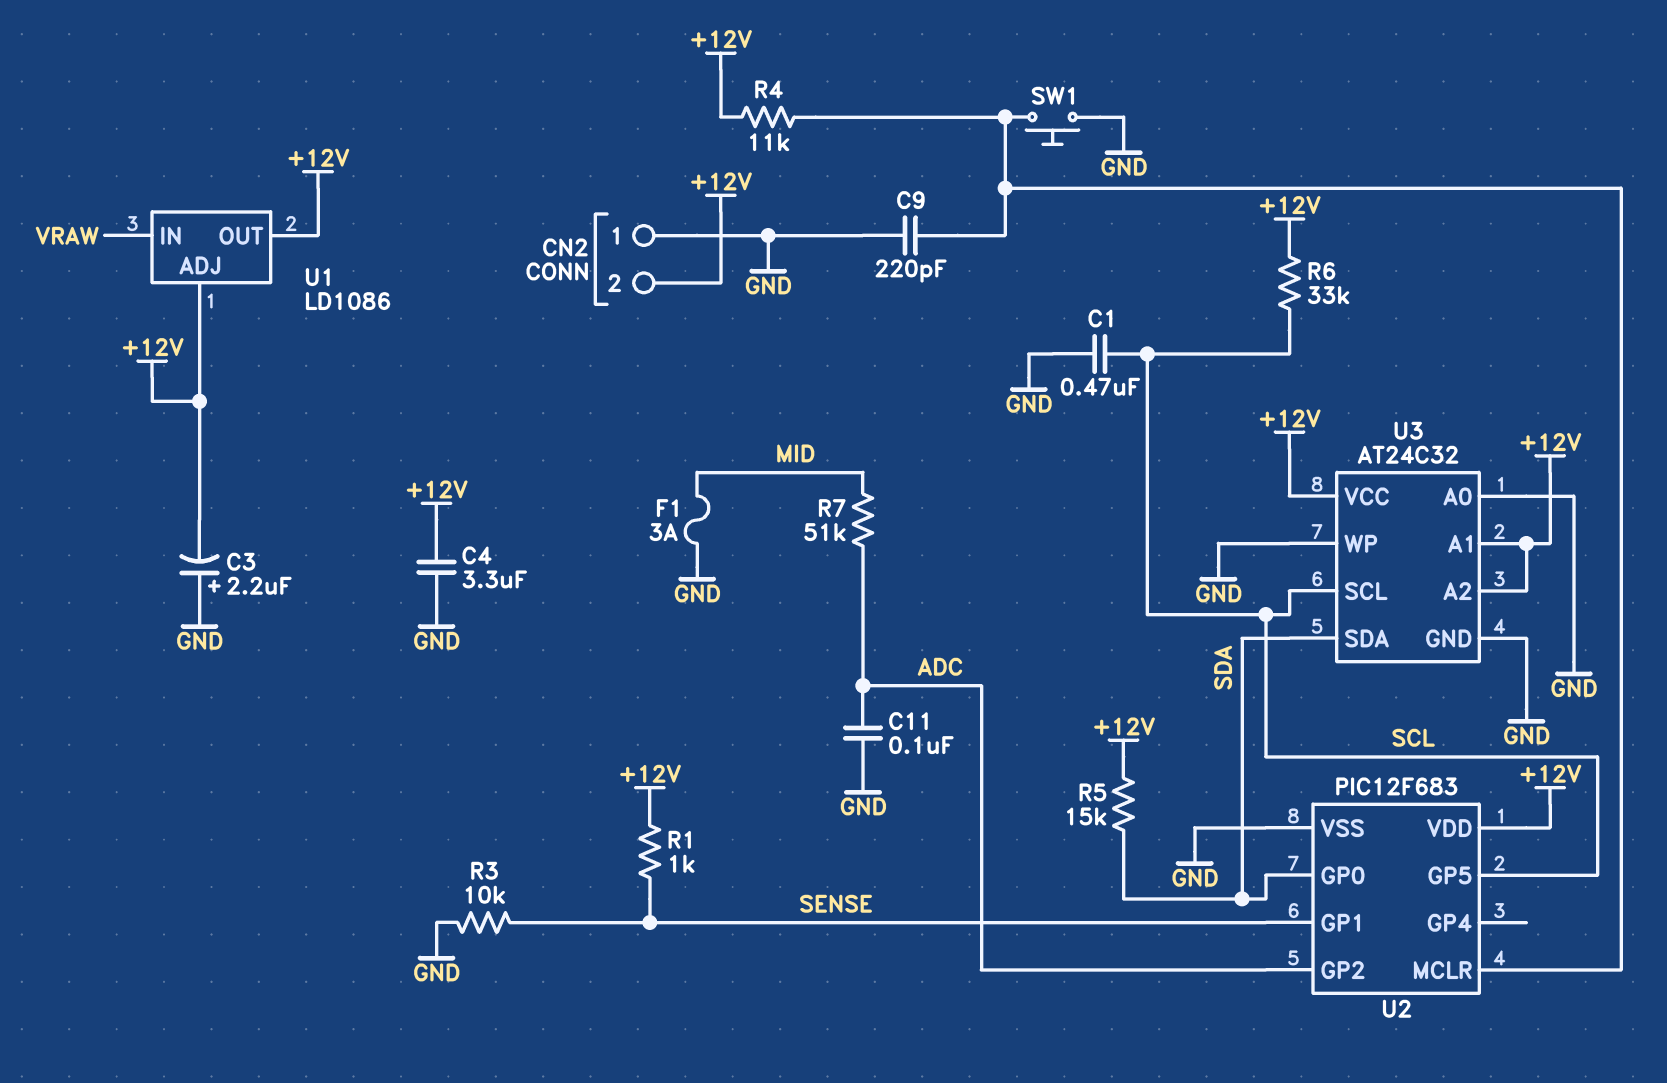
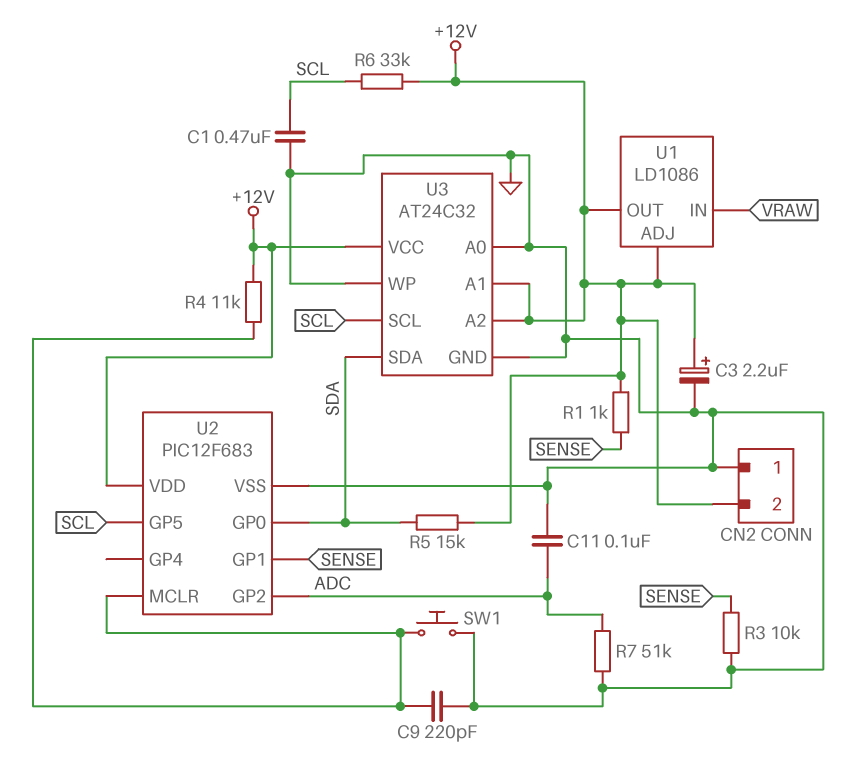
C3: 2.2uF (plus GND, minus +12V) -> 2.2uF (plus +12V, minus GND)
C4: 3.3uF (+12V, GND) -> none
F1: 3A (GND, MID) -> none
R7: 51k (ADC, MID) -> 51k (ADC, GND)

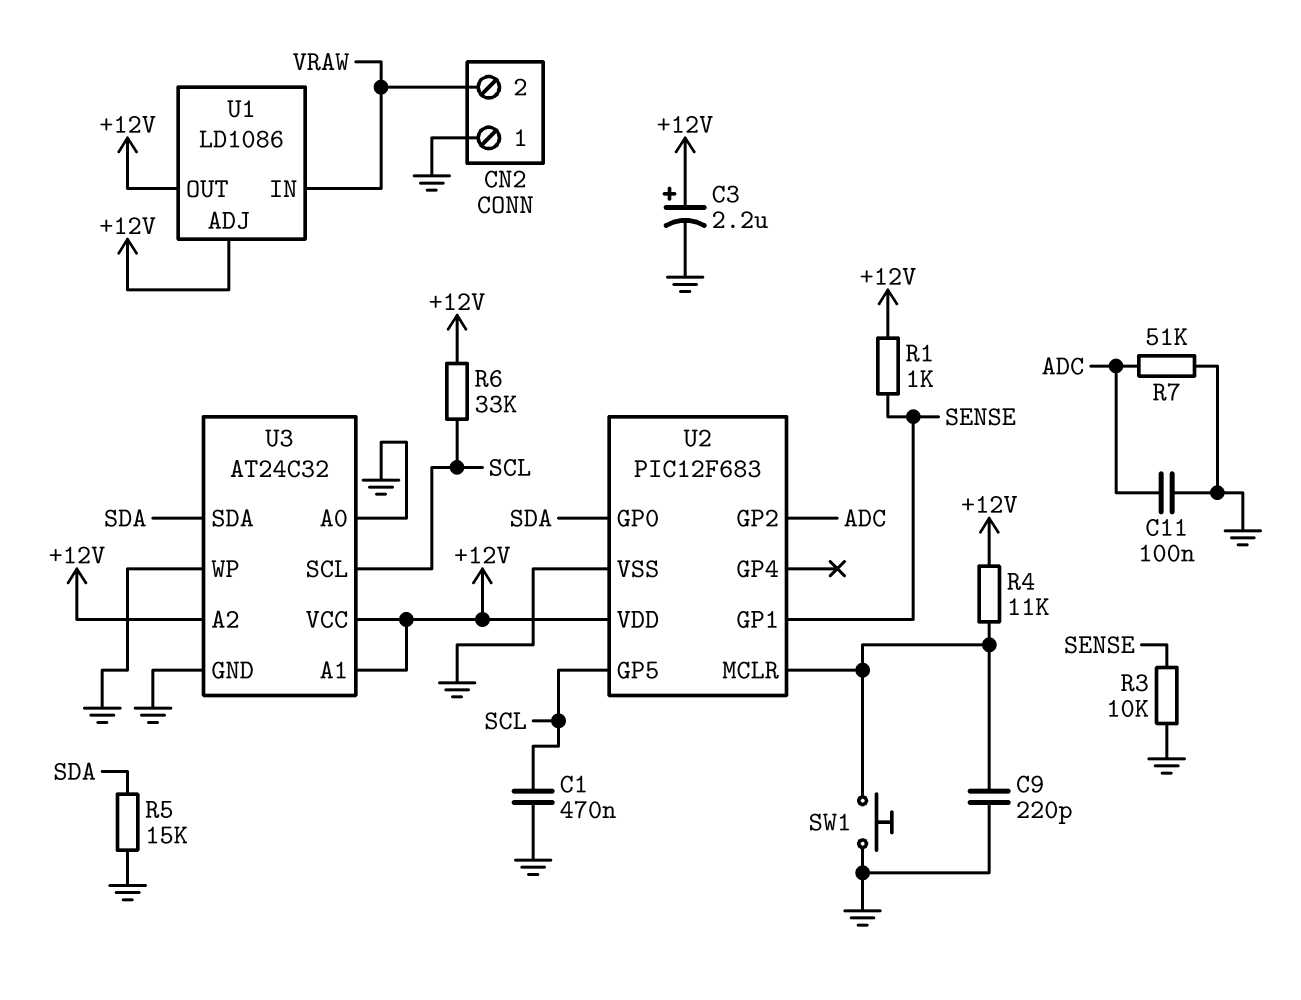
CN2 pin 2: +12V -> VRAW
R5: 15k (+12V, SDA) -> 15k (GND, SDA)

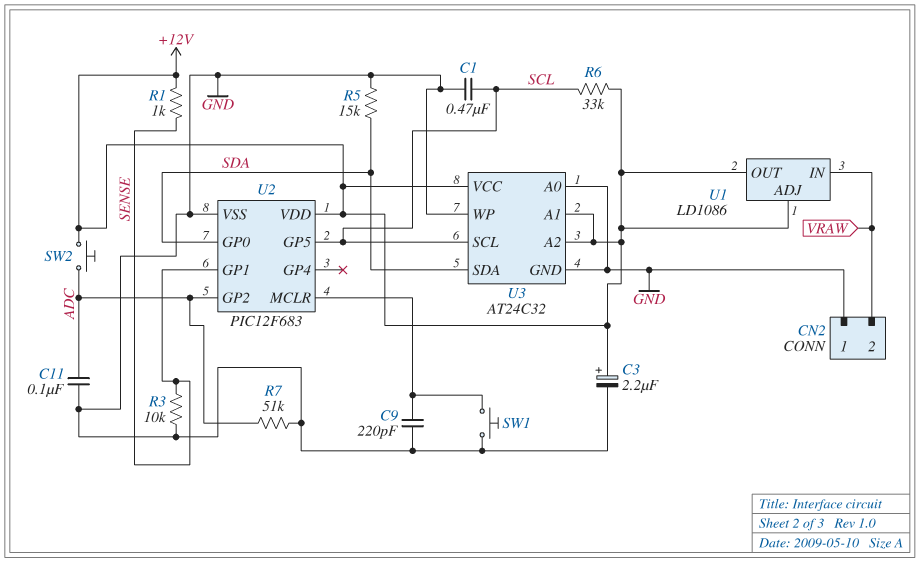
R4: 11k (+12V, U2/MCLR) -> none
SW2: none -> button (+12V, ADC)

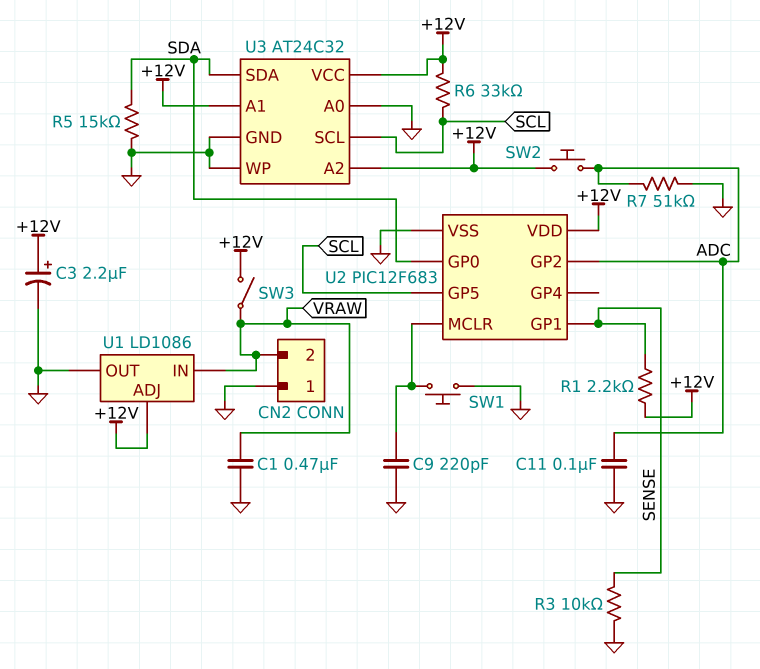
C1: 470nF (GND, SCL) -> 470nF (GND, VRAW)
R1: 1k (+12V, SENSE) -> 2.2k (+12V, SENSE)
SW3: none -> switch (+12V, VRAW)
U1 pin OUT: +12V -> GND

